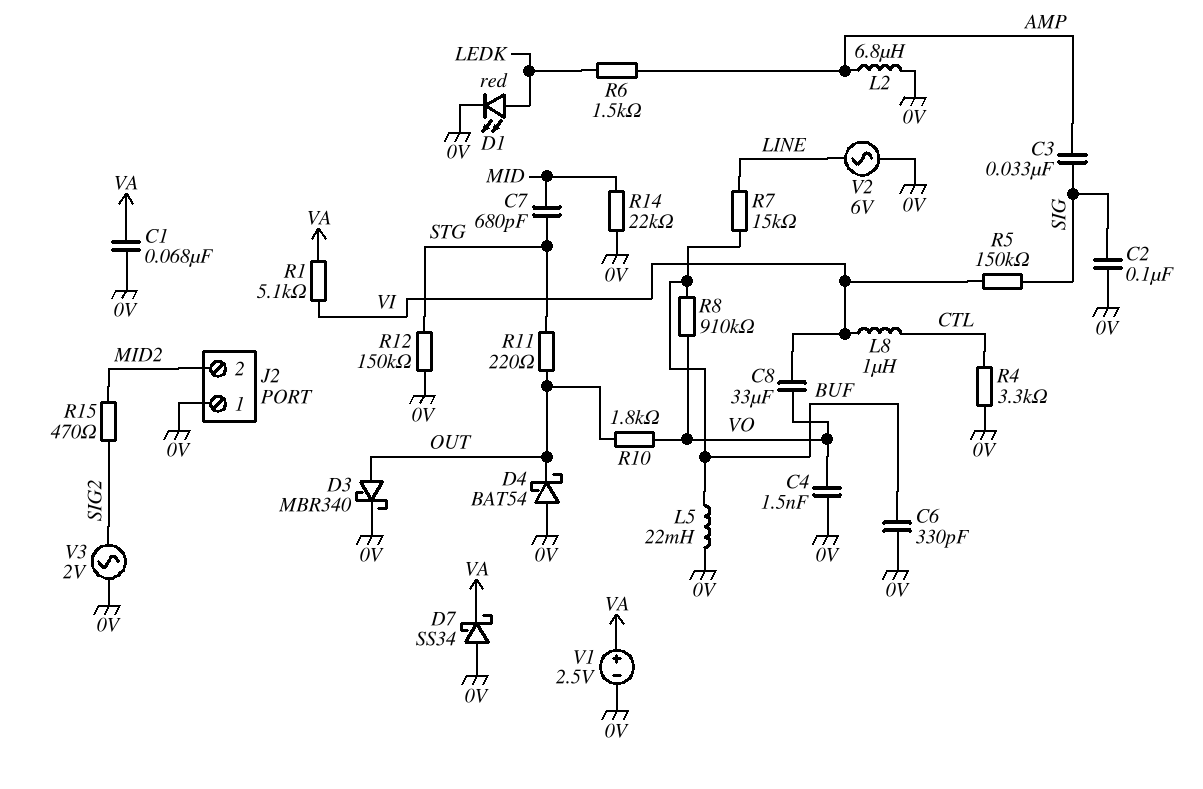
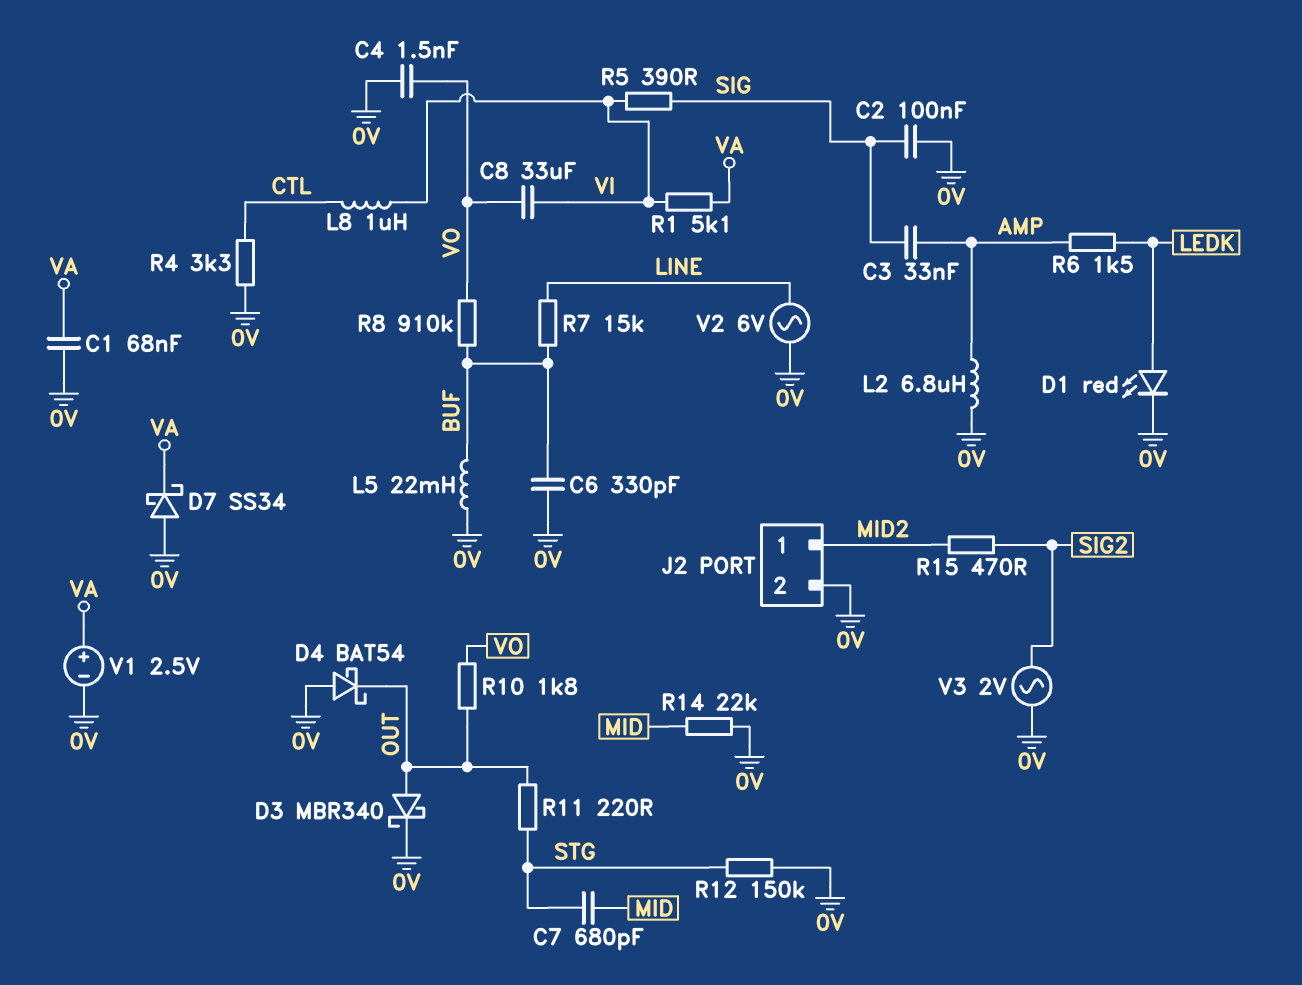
J2 pin 1: 0V -> MID2
J2 pin 2: MID2 -> 0V
R5: 150k (SIG, VI) -> 390 (SIG, VI)

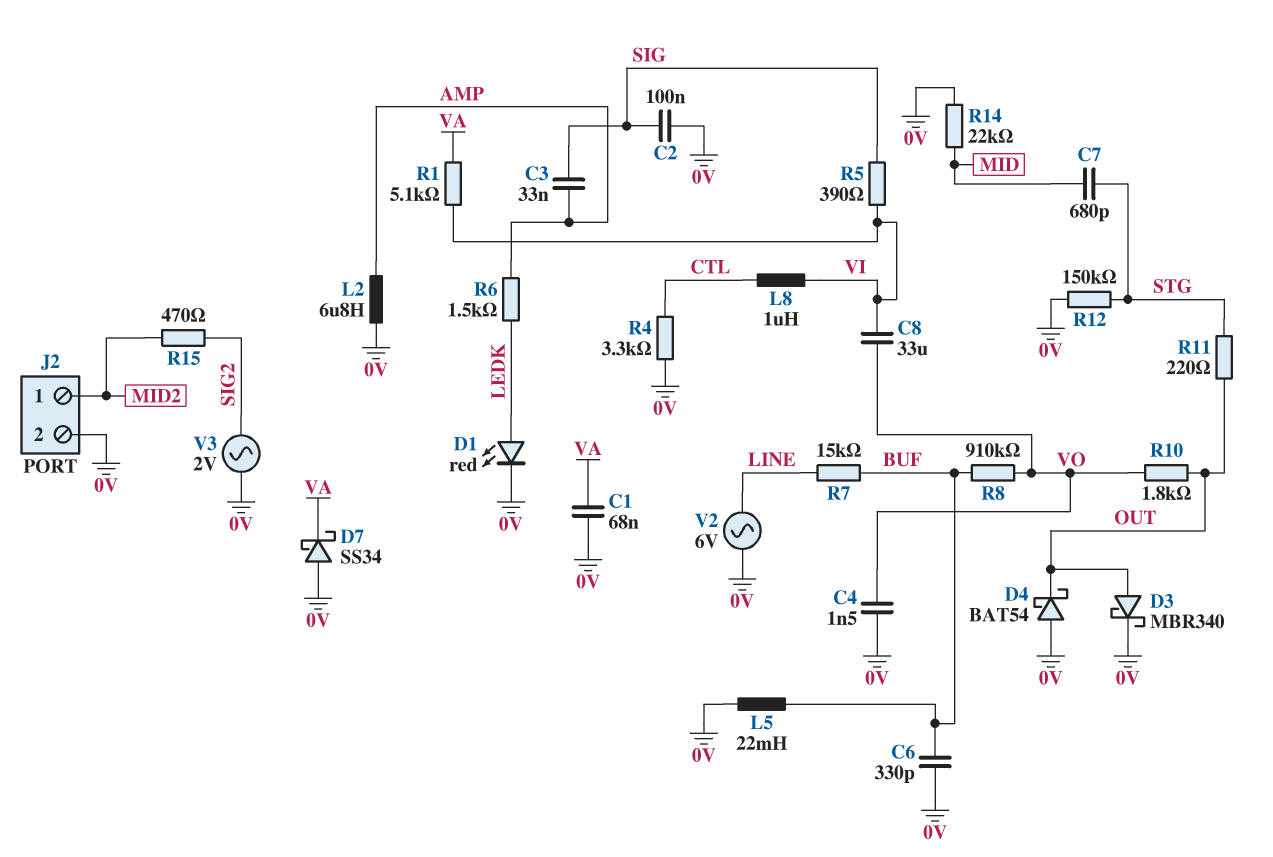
V1: 2.5V (plus VA, minus 0V) -> none

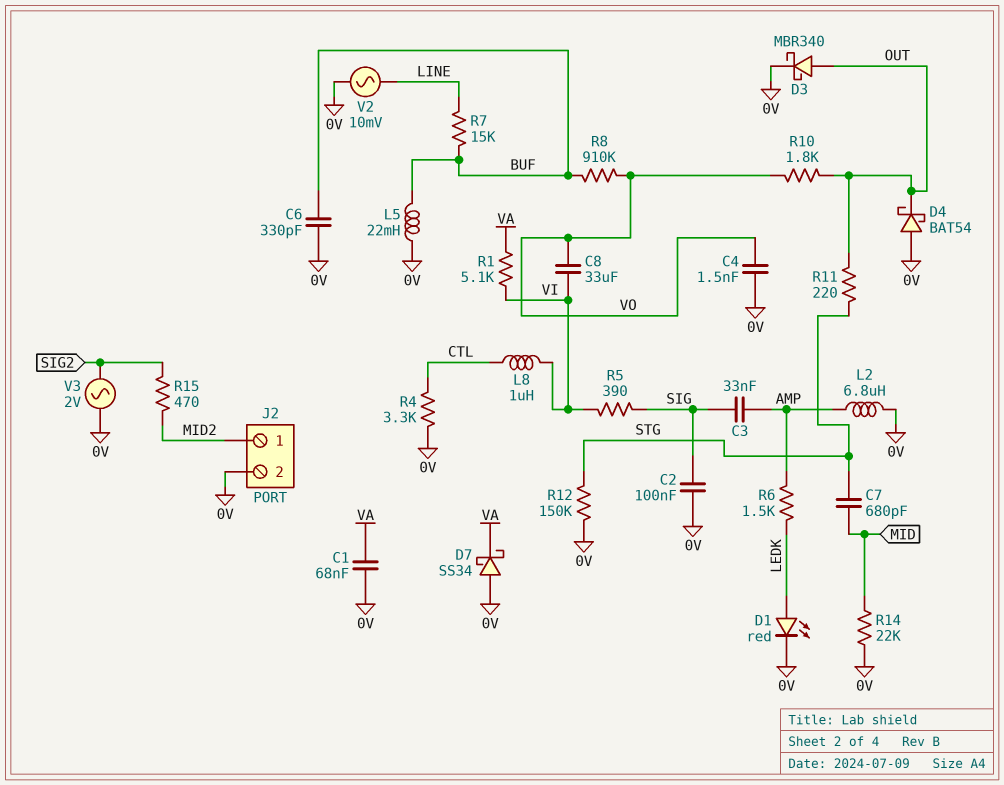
V2: AC 6V (0V, LINE) -> AC 10mV (0V, LINE)

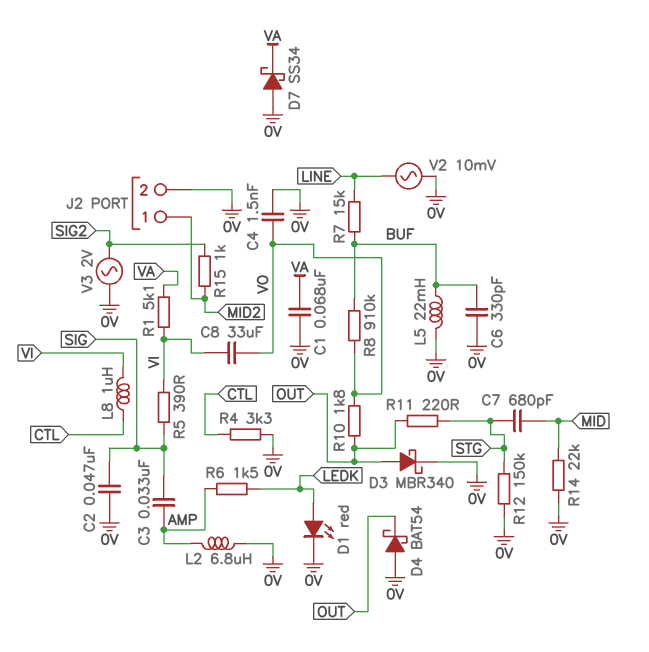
C2: 100nF (0V, SIG) -> 47nF (0V, SIG)
R15: 470 (MID2, SIG2) -> 1k (MID2, SIG2)

